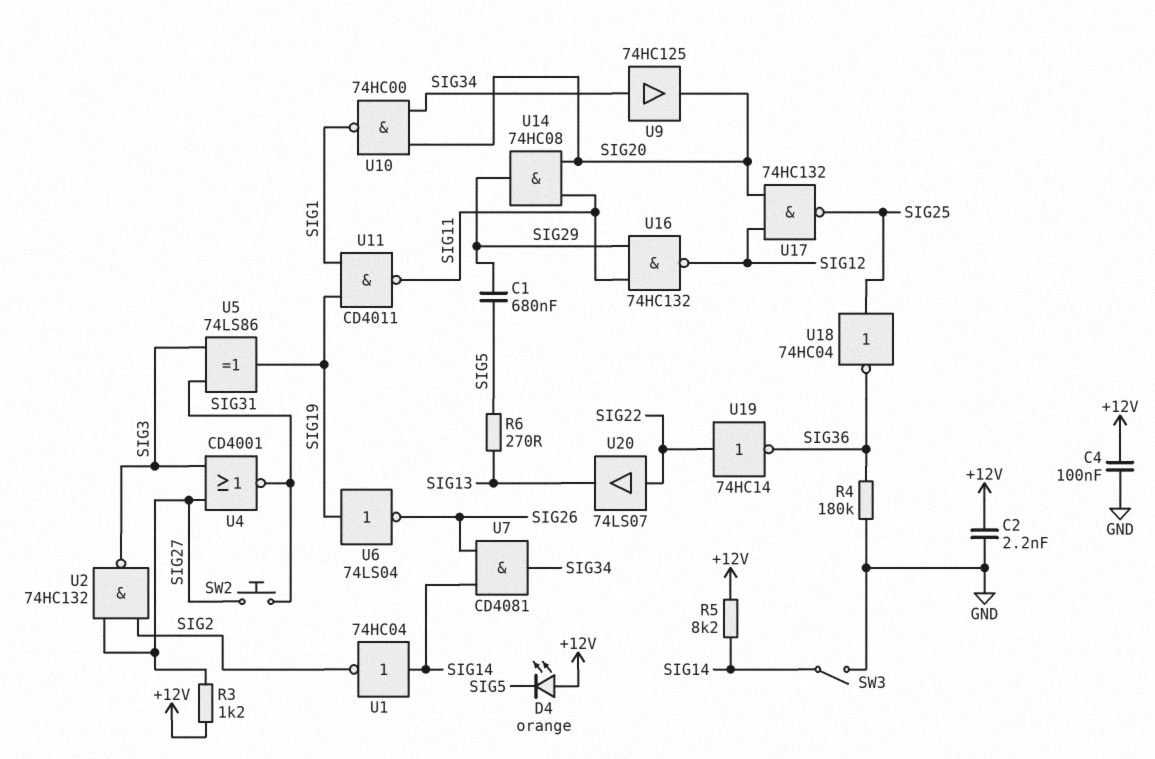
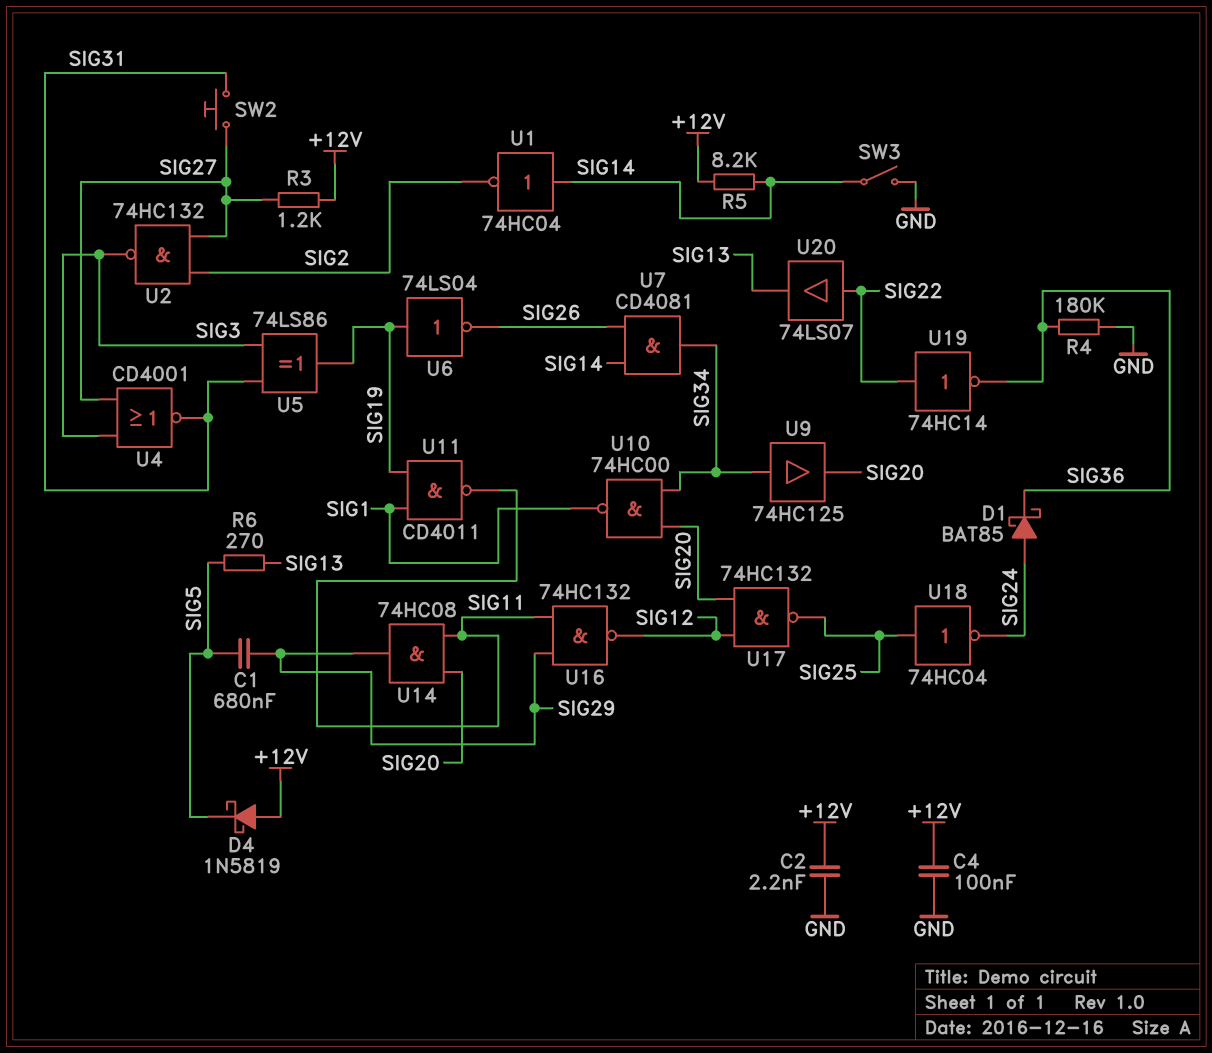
D1: none -> schottky BAT85 (A SIG24, K SIG36)
D4: LED orange (A +12V, K SIG5) -> schottky 1N5819 (A +12V, K SIG5)
U18: NOT 74HC04 (in SIG25, out SIG36) -> NOT 74HC04 (in SIG25, out SIG24)

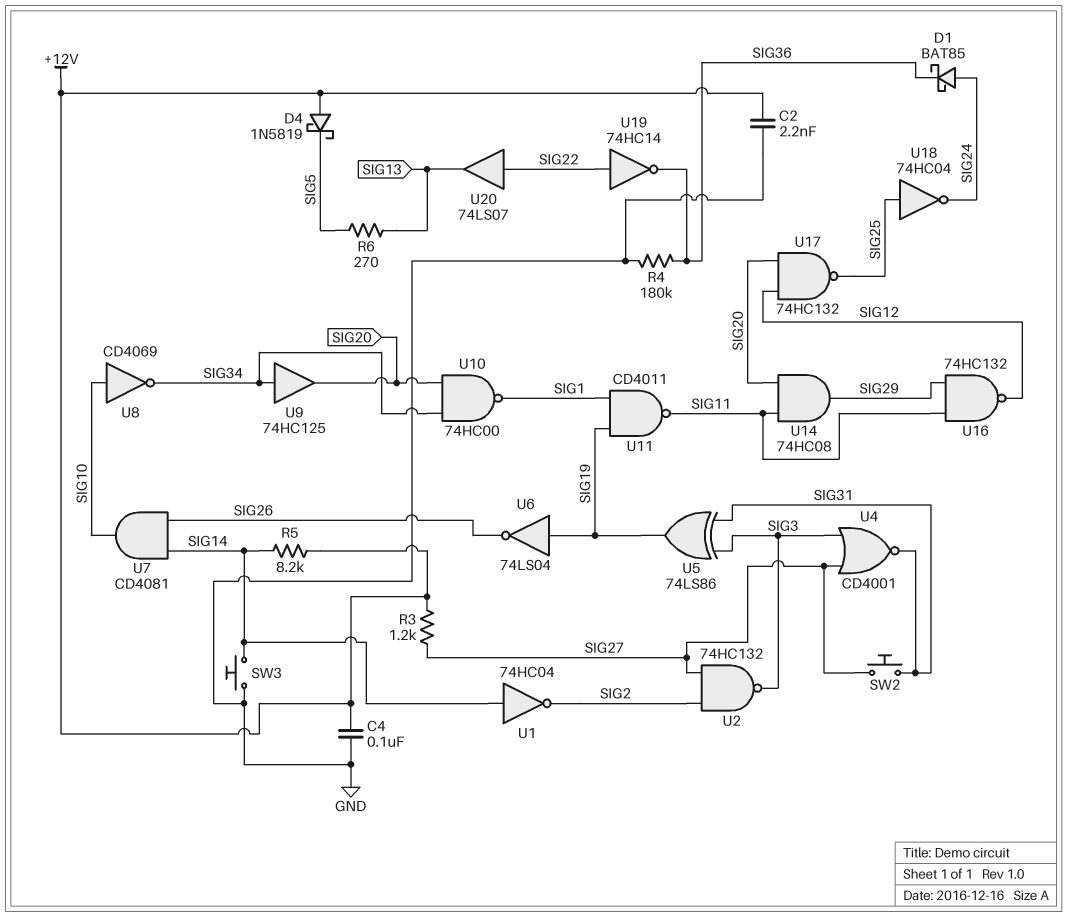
C1: 680nF (SIG5, SIG29) -> none
SW3: switch (GND, SIG14) -> button (GND, SIG14)
U7: AND CD4081 (in SIG14, in SIG26, out SIG34) -> AND CD4081 (in SIG14, in SIG26, out SIG10)
U8: none -> NOT CD4069 (in SIG10, out SIG34)

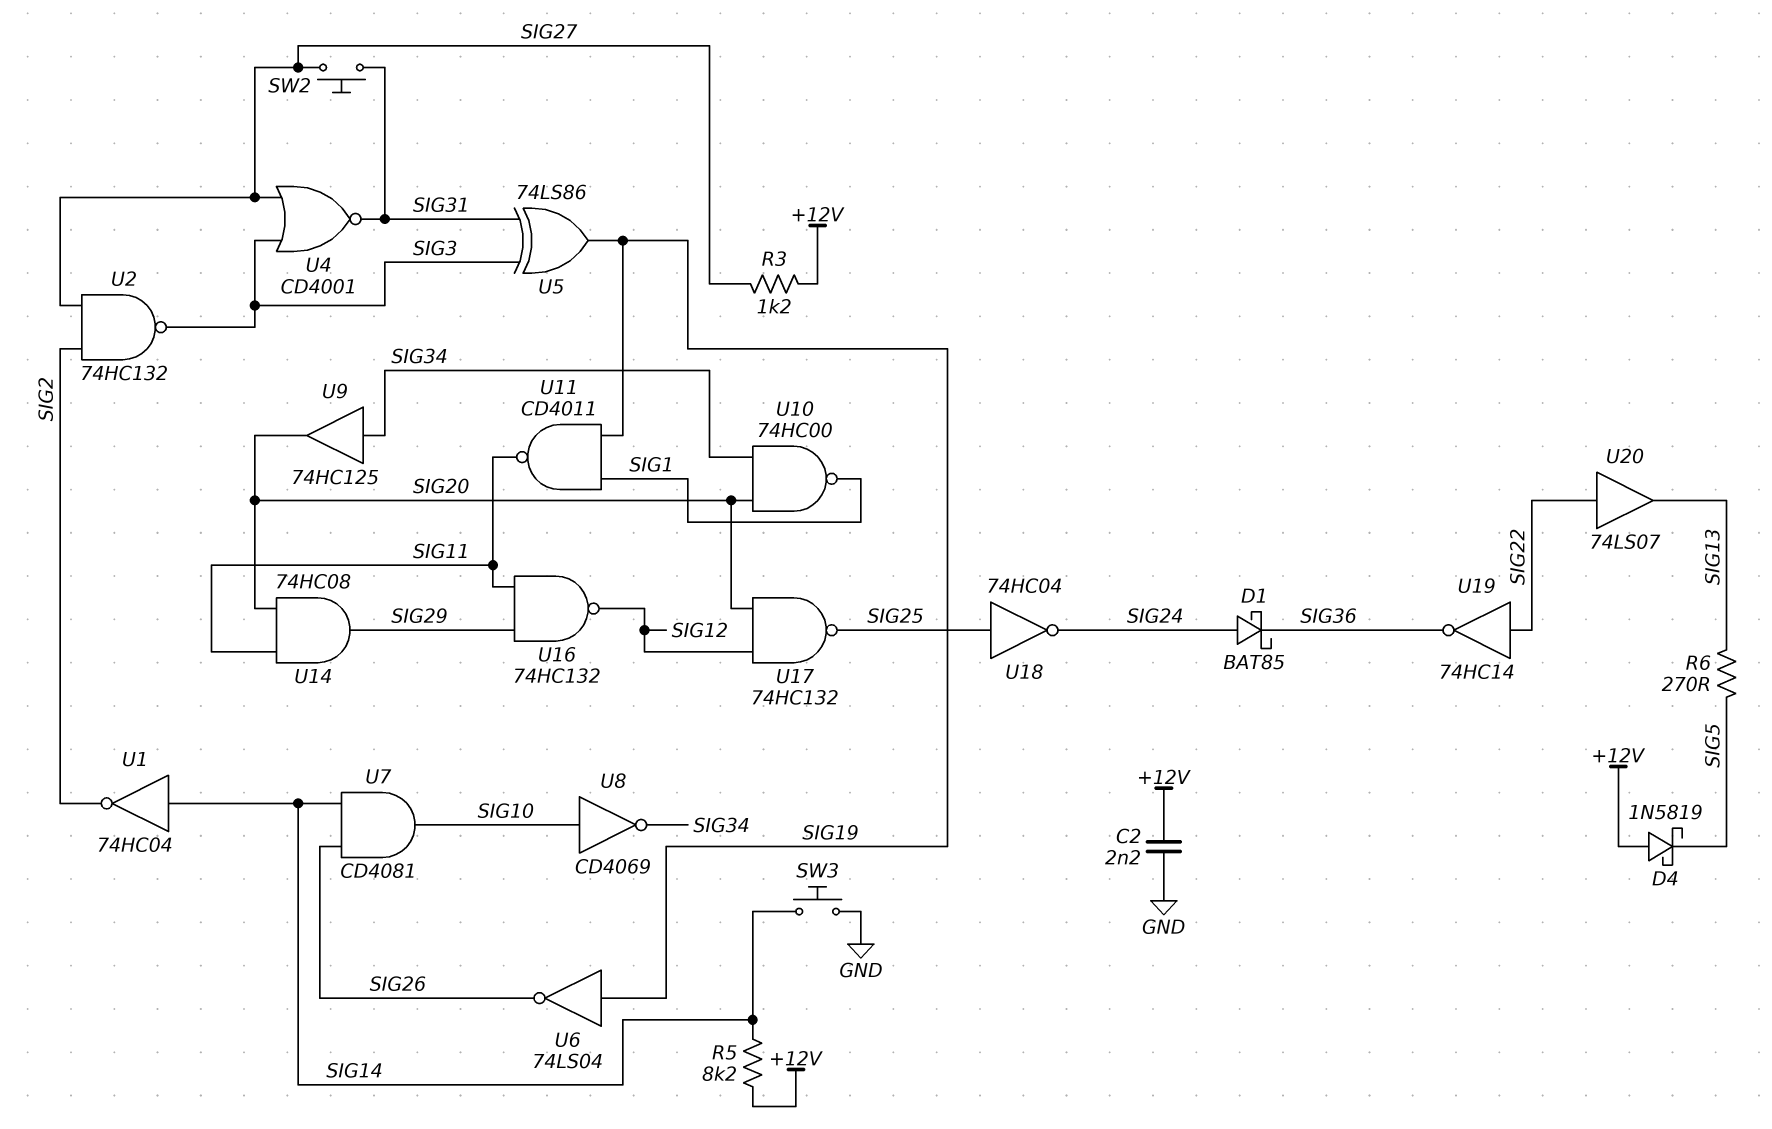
C4: 100nF (+12V, GND) -> none
R4: 180k (GND, SIG36) -> none

